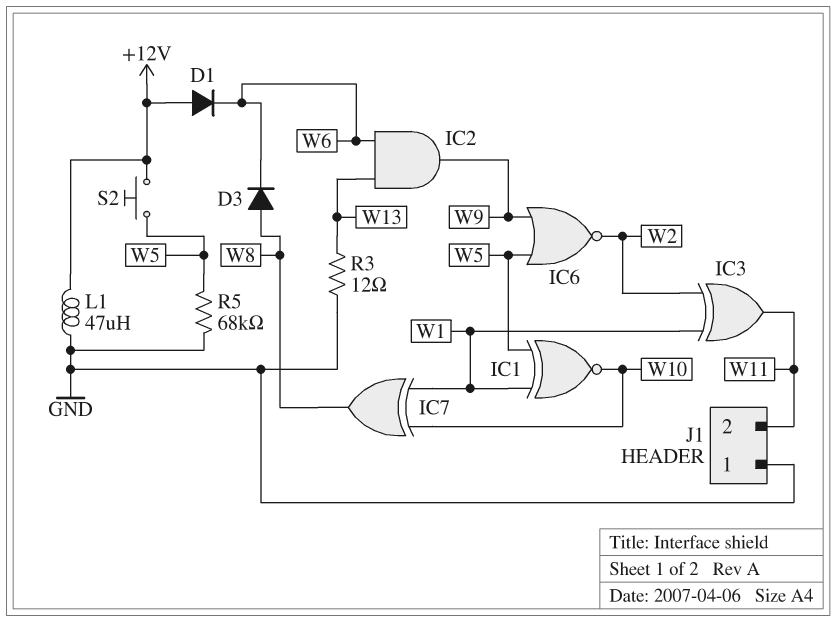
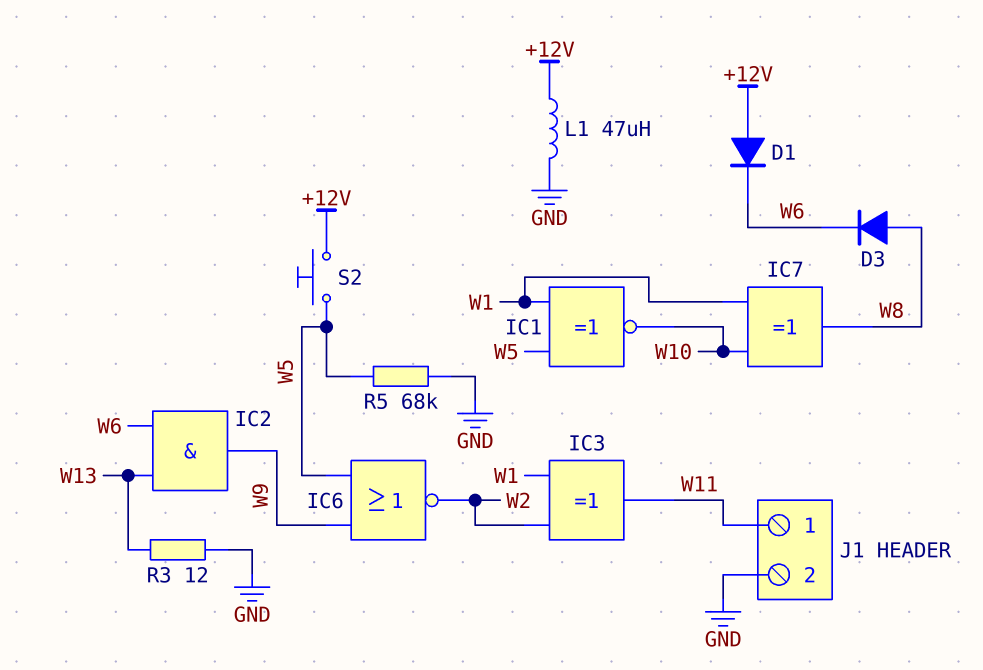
J1 pin 1: GND -> W11
J1 pin 2: W11 -> GND

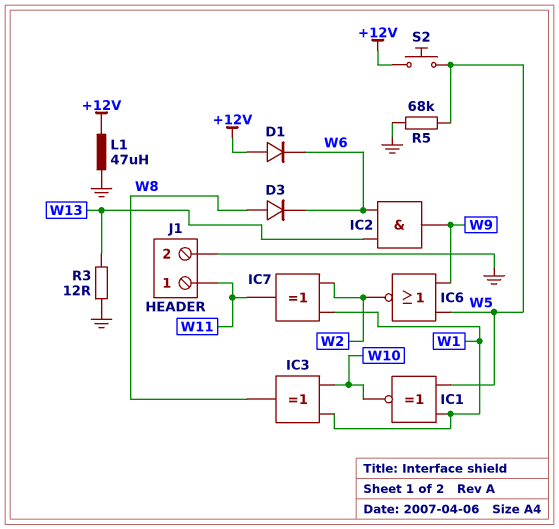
IC3: XOR (in W1, in W2, out W11) -> XOR (in W1, in W10, out W8)
IC7: XOR (in W1, in W10, out W8) -> XOR (in W1, in W2, out W11)

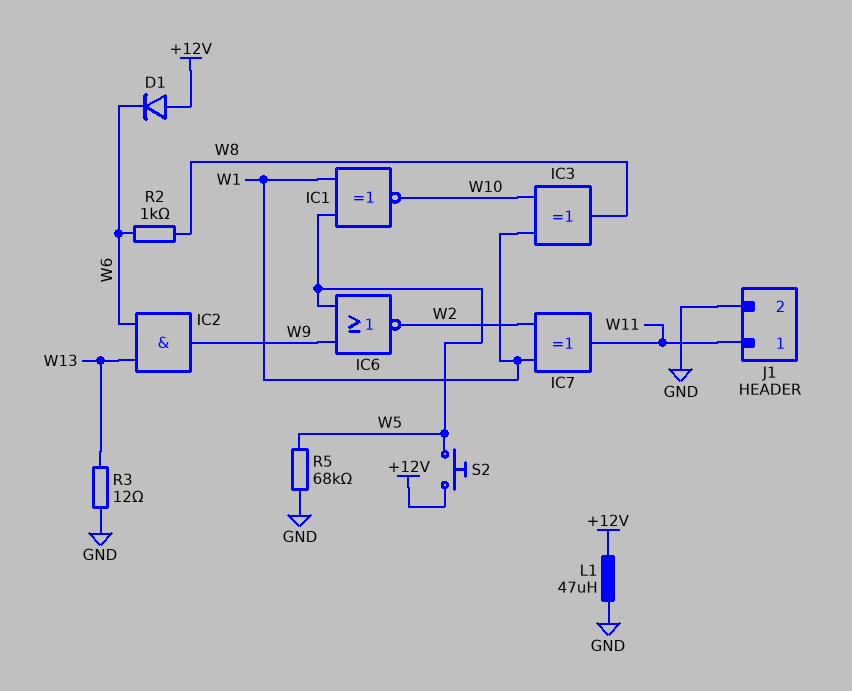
D3: diode (A W8, K W6) -> none
R2: none -> 1k (W6, W8)

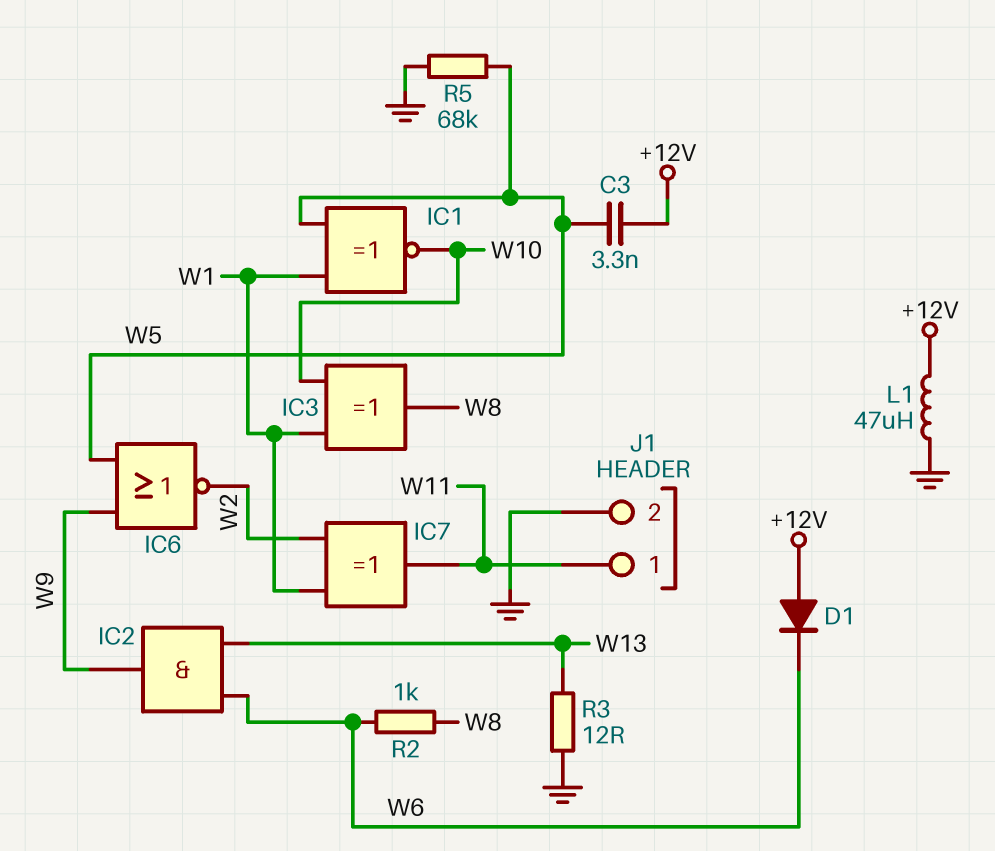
C3: none -> 3.3nF (+12V, W5)
S2: button (+12V, W5) -> none

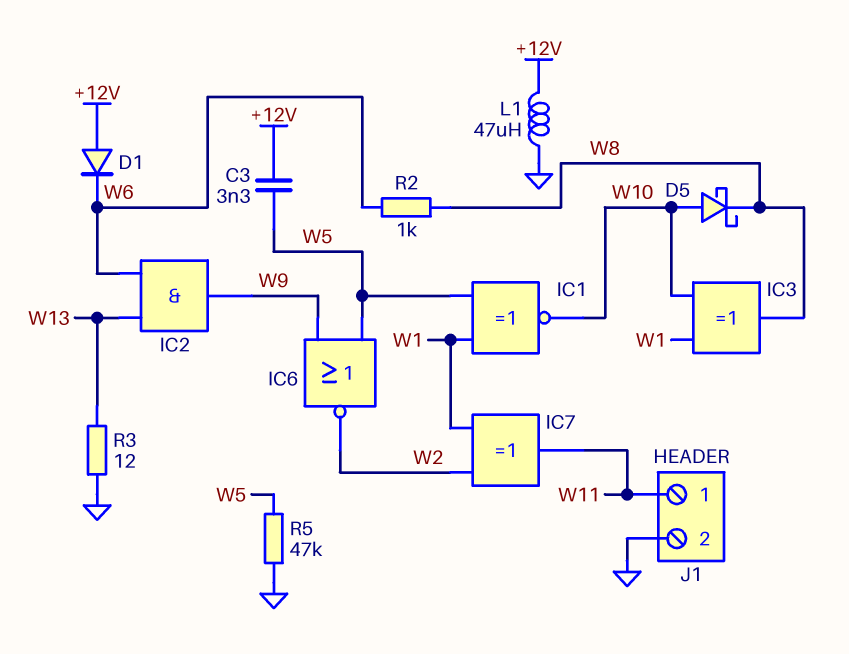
D5: none -> schottky (A W10, K W8)
R5: 68k (GND, W5) -> 47k (GND, W5)

